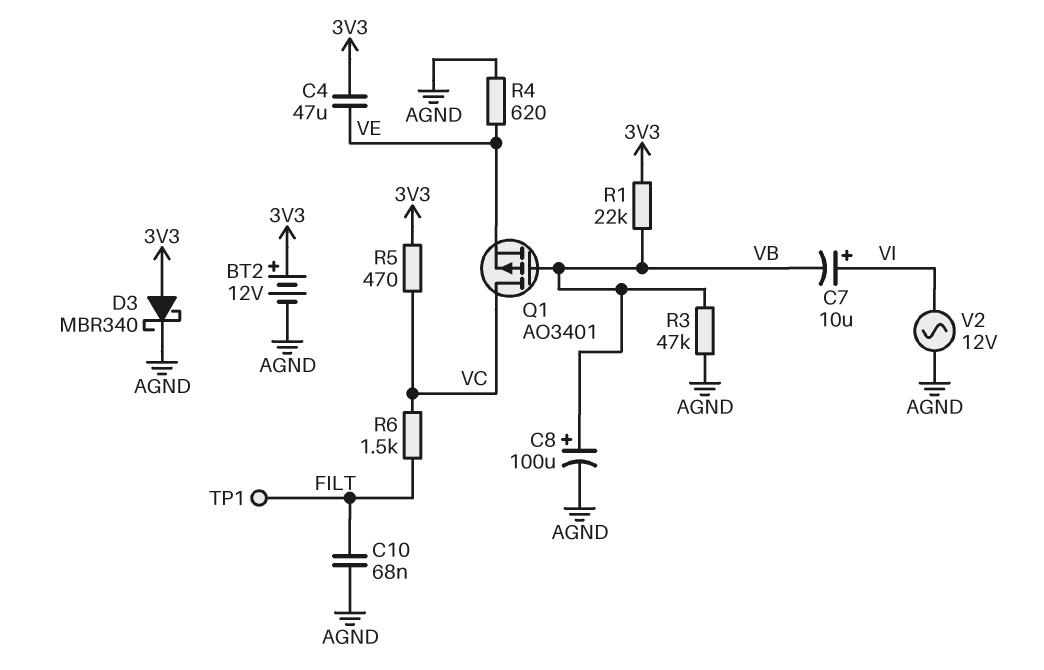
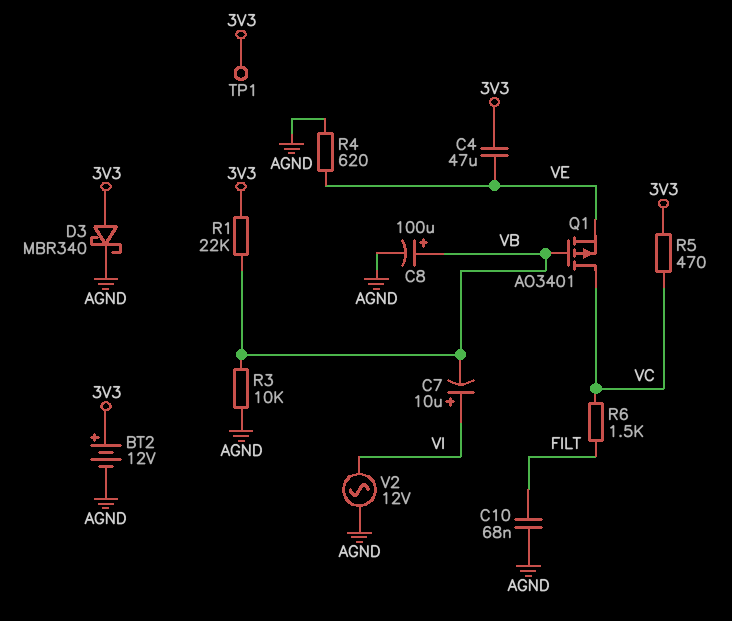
R3: 47k (AGND, VB) -> 10k (AGND, VB)
TP1: test point (FILT) -> test point (3V3)

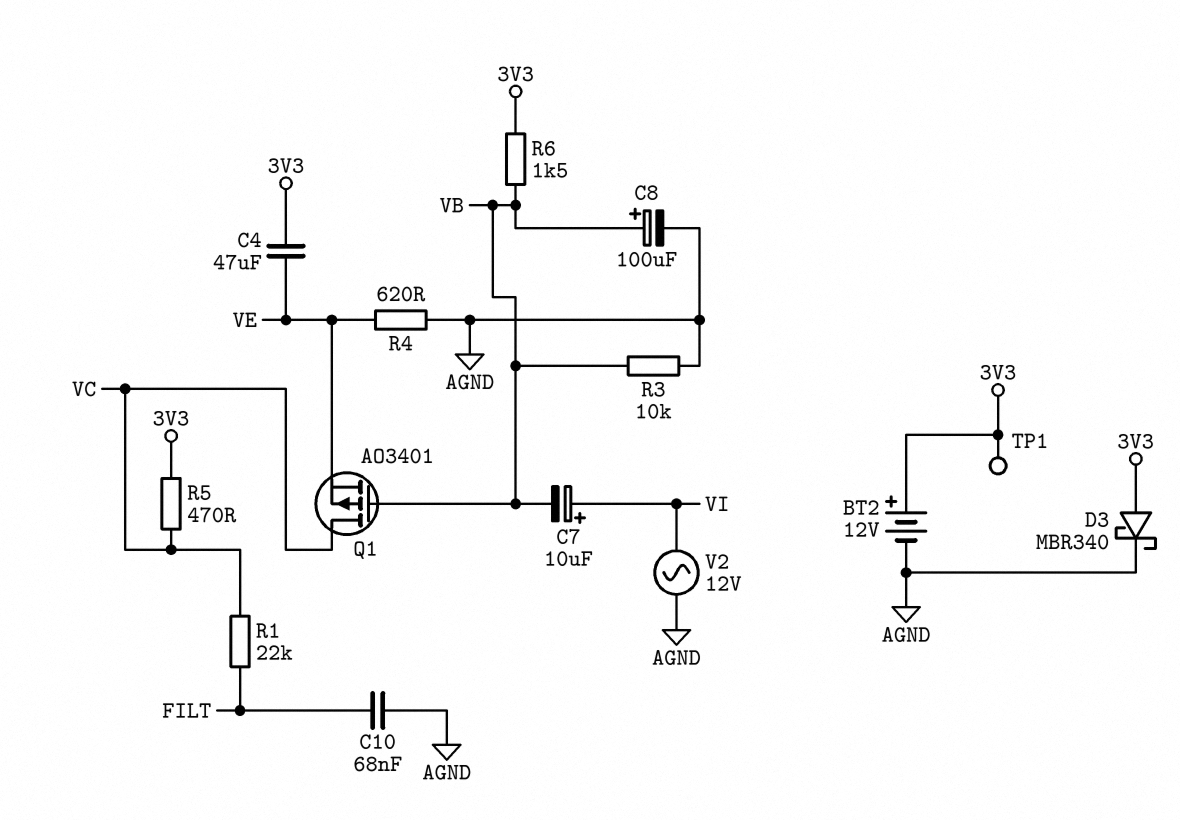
R1: 22k (3V3, VB) -> 22k (FILT, VC)
R6: 1.5k (FILT, VC) -> 1.5k (3V3, VB)

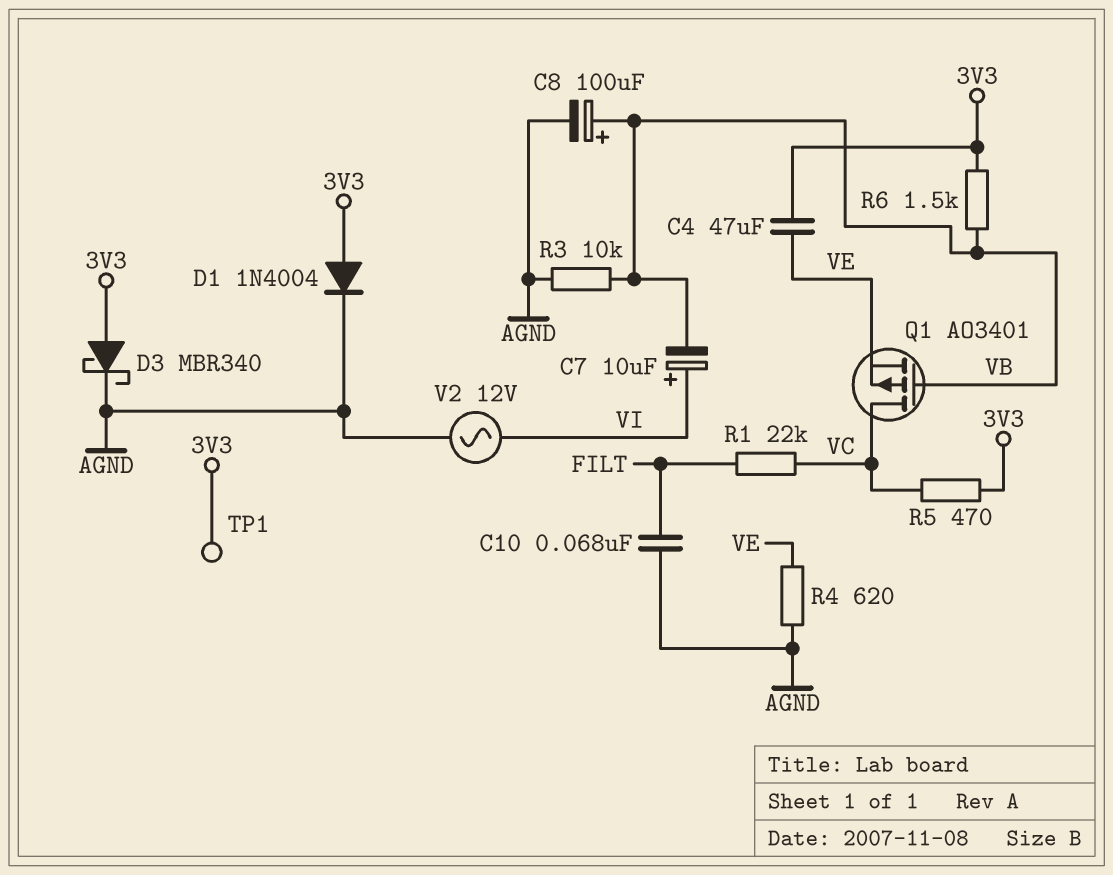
BT2: 12V (plus 3V3, minus AGND) -> none
D1: none -> diode 1N4004 (A 3V3, K AGND)

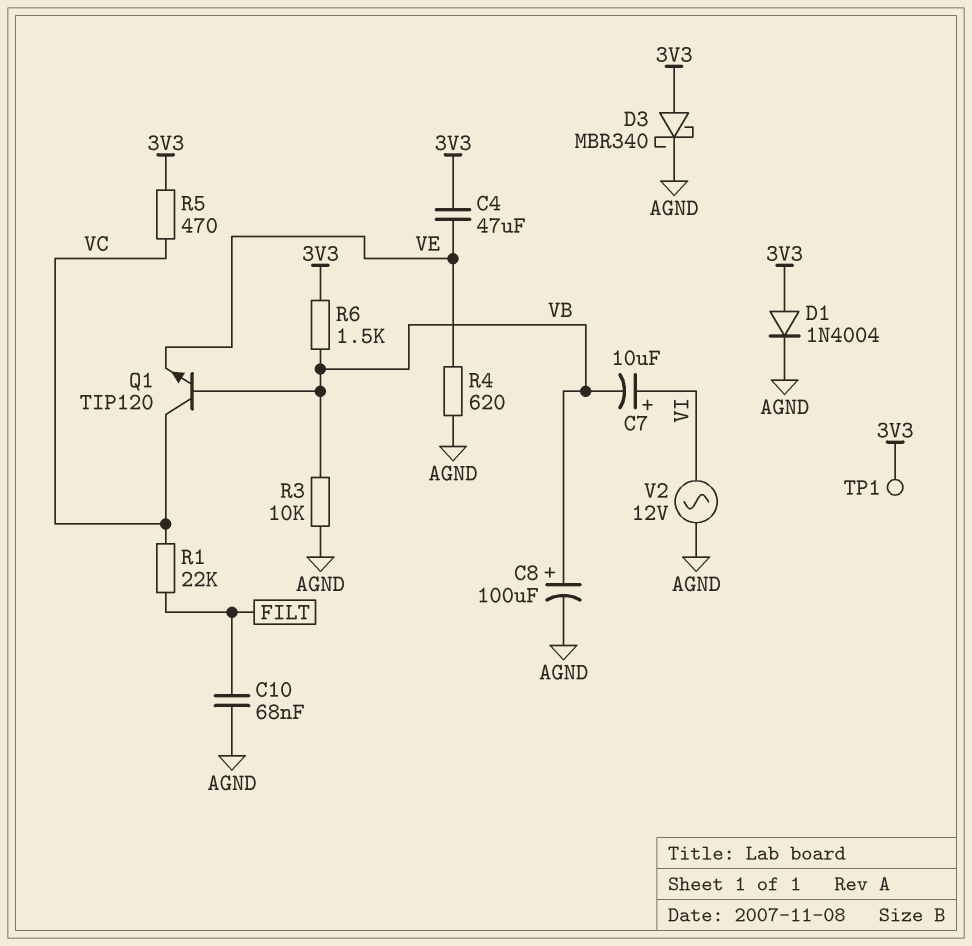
Q1: PMOS AO3401 (G VB, D VC, S VE) -> NPN TIP120 (B VB, C VC, E VE)

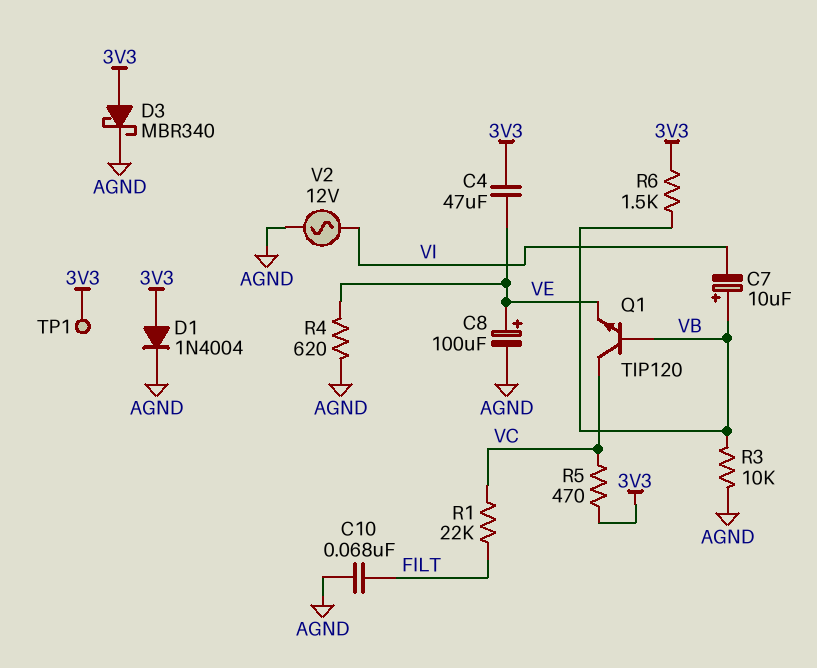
C7: 10uF (plus VI, minus VB) -> 10uF (plus VB, minus VI)
C8: 100uF (plus VB, minus AGND) -> 100uF (plus VE, minus AGND)

